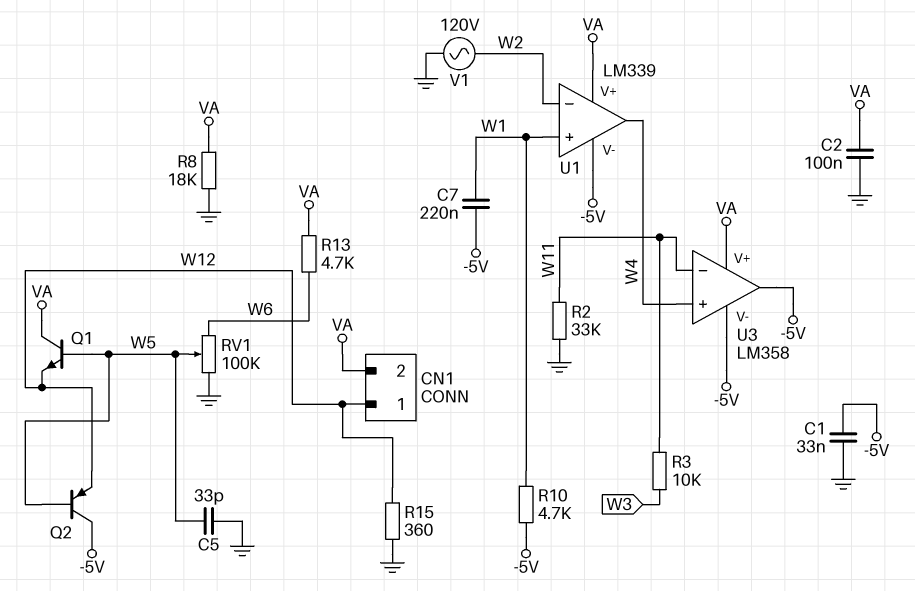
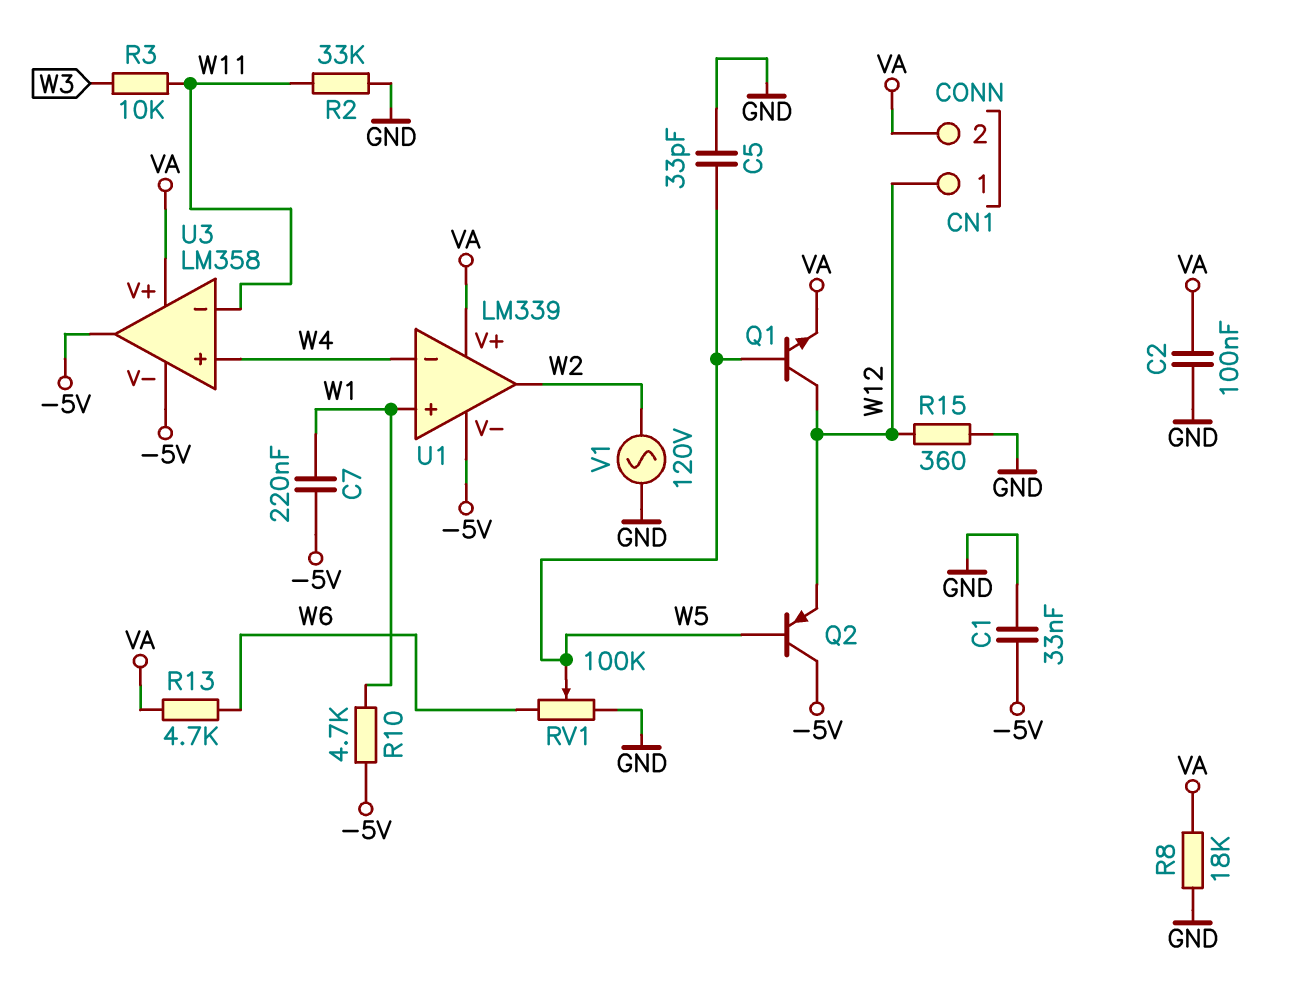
Q1: NPN (B W5, C VA, E W12) -> NPN (B W5, C W12, E VA)
U1 pin in-: W2 -> W4
U1 pin out: W4 -> W2

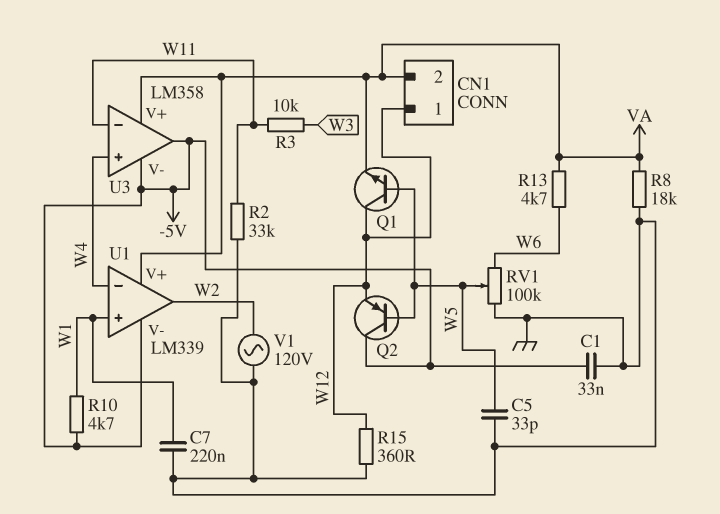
C2: 100nF (GND, VA) -> none
C7: 220nF (-5V, W1) -> 220nF (GND, W1)

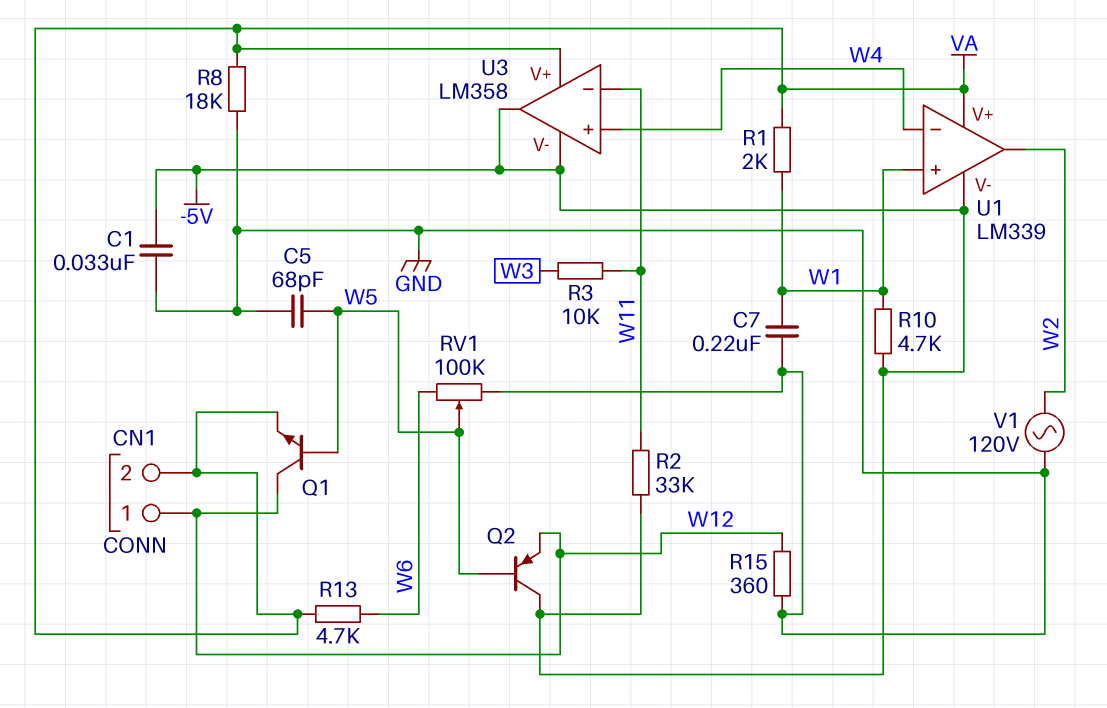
C5: 33pF (GND, W5) -> 68pF (GND, W5)
R1: none -> 2k (VA, W1)
R2: 33k (GND, W11) -> 33k (-5V, W11)

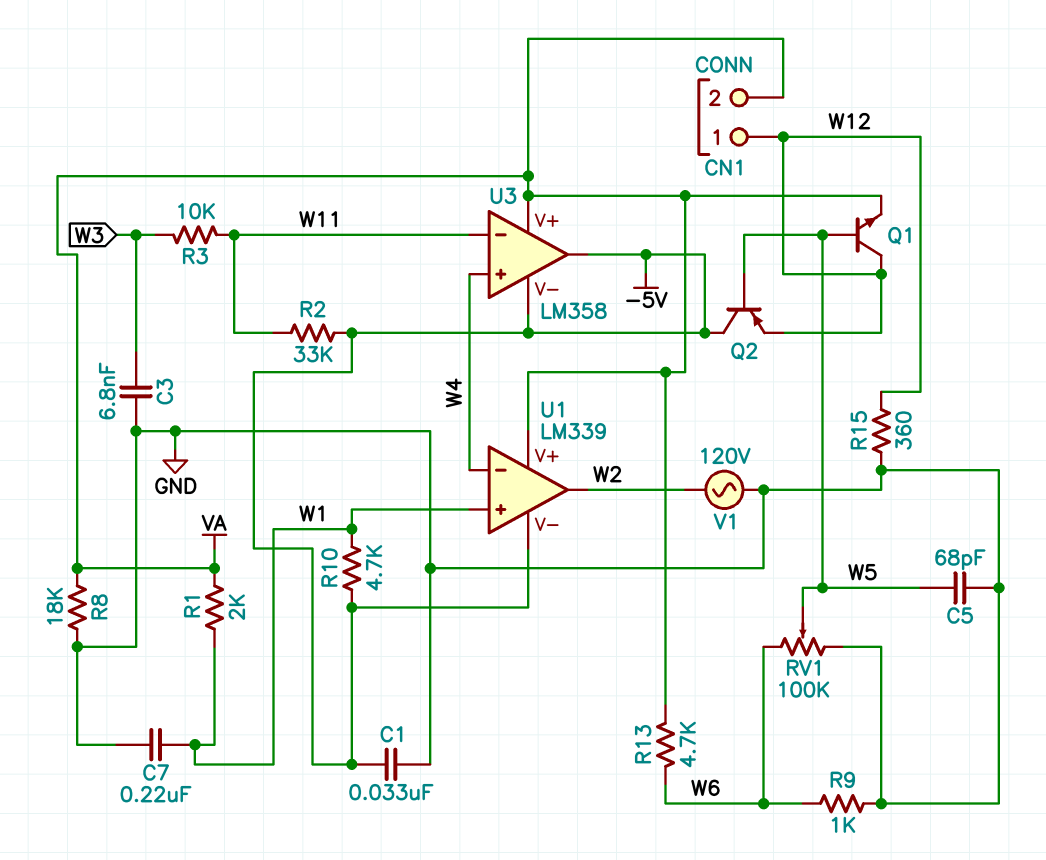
C3: none -> 6.8nF (GND, W3)
R9: none -> 1k (GND, W6)

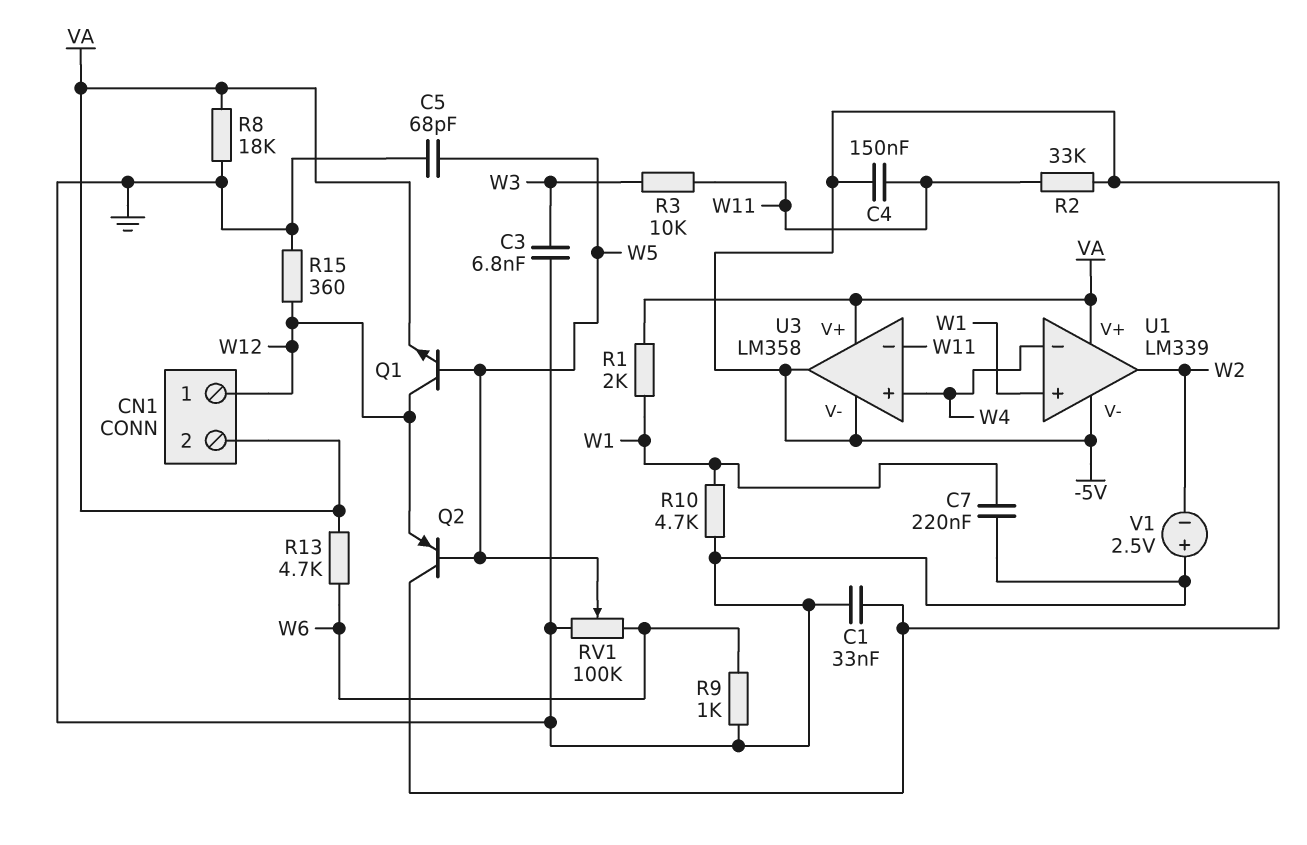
C4: none -> 150nF (-5V, W11)
R10: 4.7k (-5V, W1) -> 4.7k (GND, W1)
V1: AC 120V (GND, W2) -> 2.5V (plus GND, minus W2)

